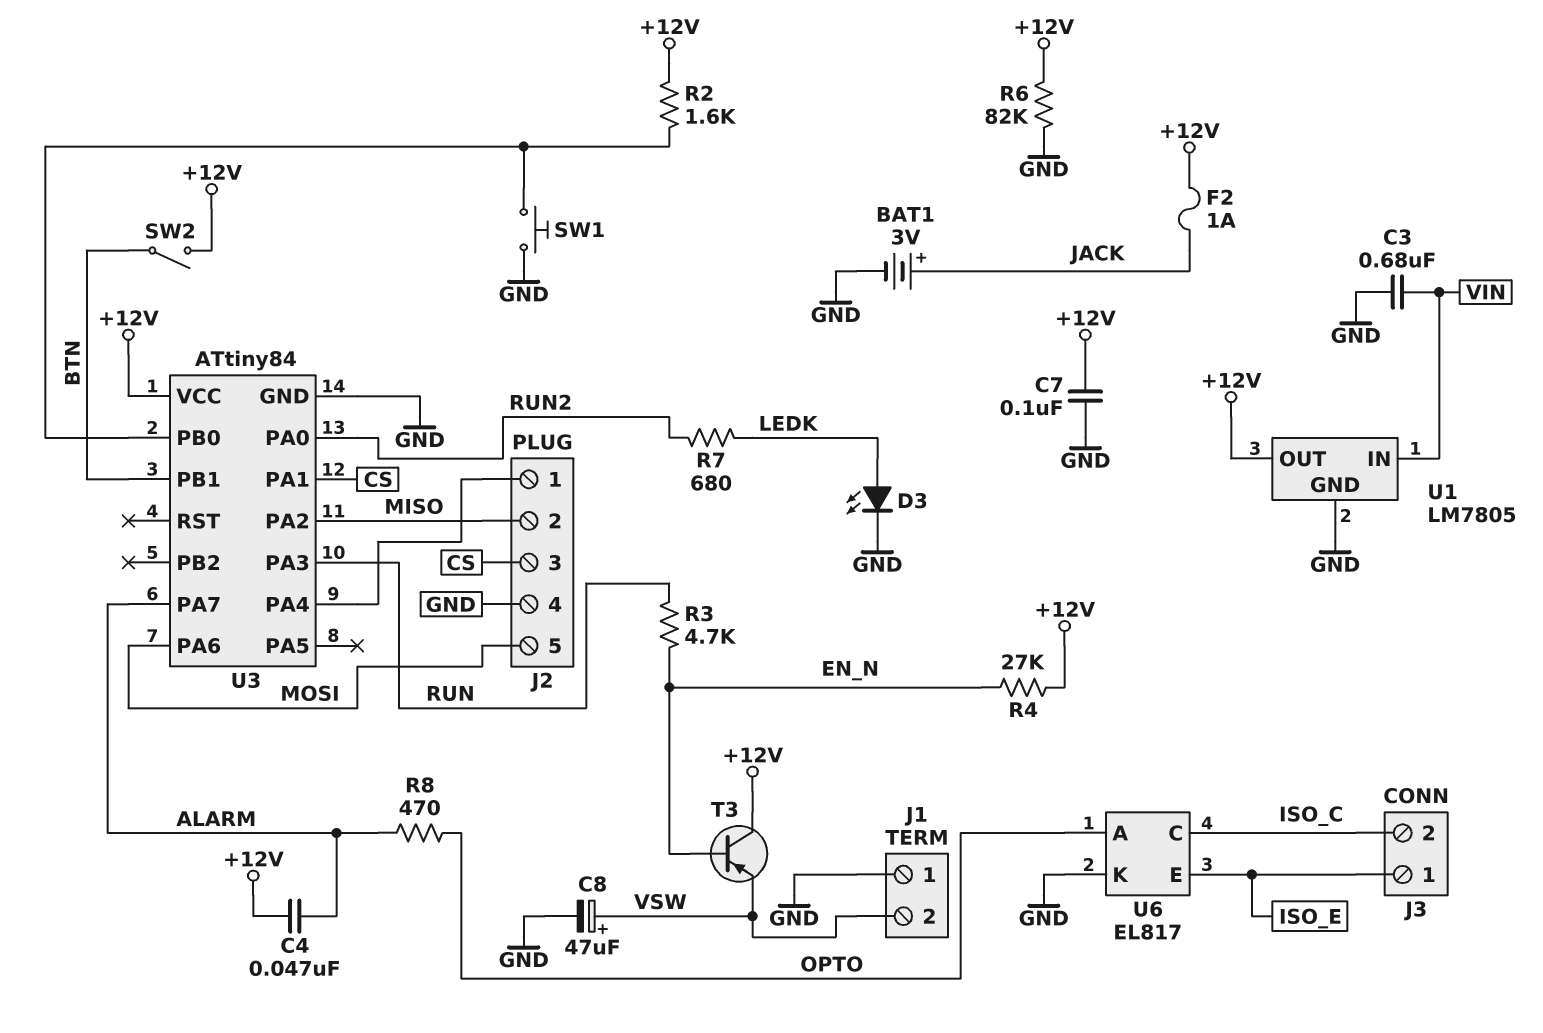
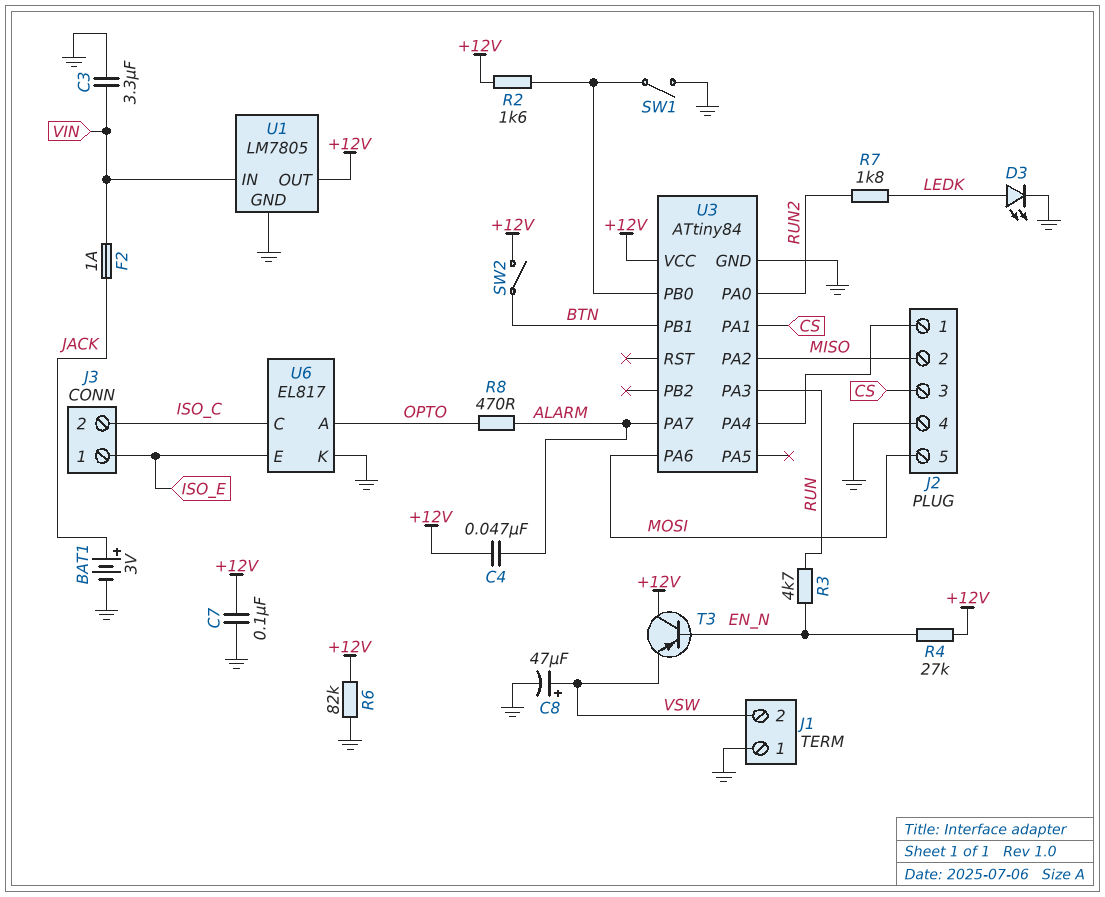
C3: 680nF (GND, VIN) -> 3.3uF (GND, VIN)
F2: 1A (+12V, JACK) -> 1A (JACK, VIN)
R7: 680 (LEDK, RUN2) -> 1.8k (LEDK, RUN2)
SW1: button (GND, U3/PB0) -> switch (GND, U3/PB0)

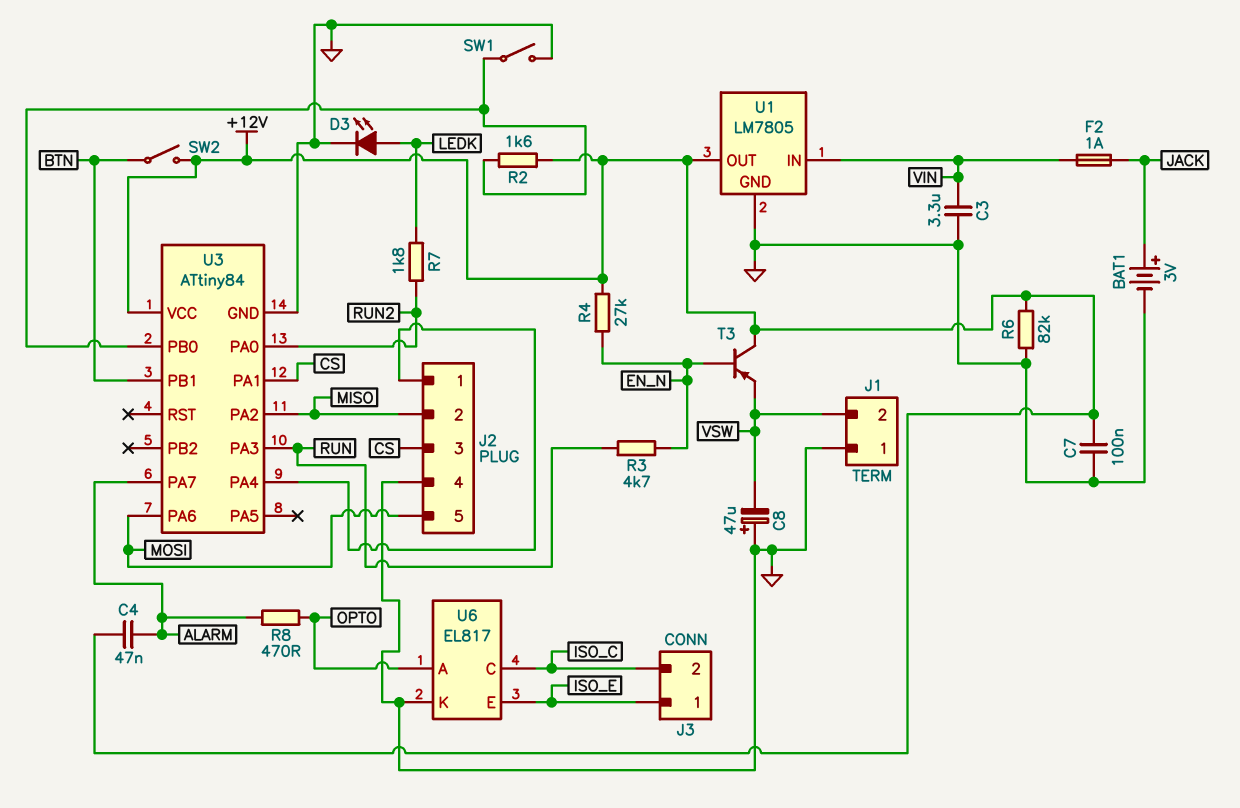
C8: 47uF (plus VSW, minus GND) -> 47uF (plus GND, minus VSW)

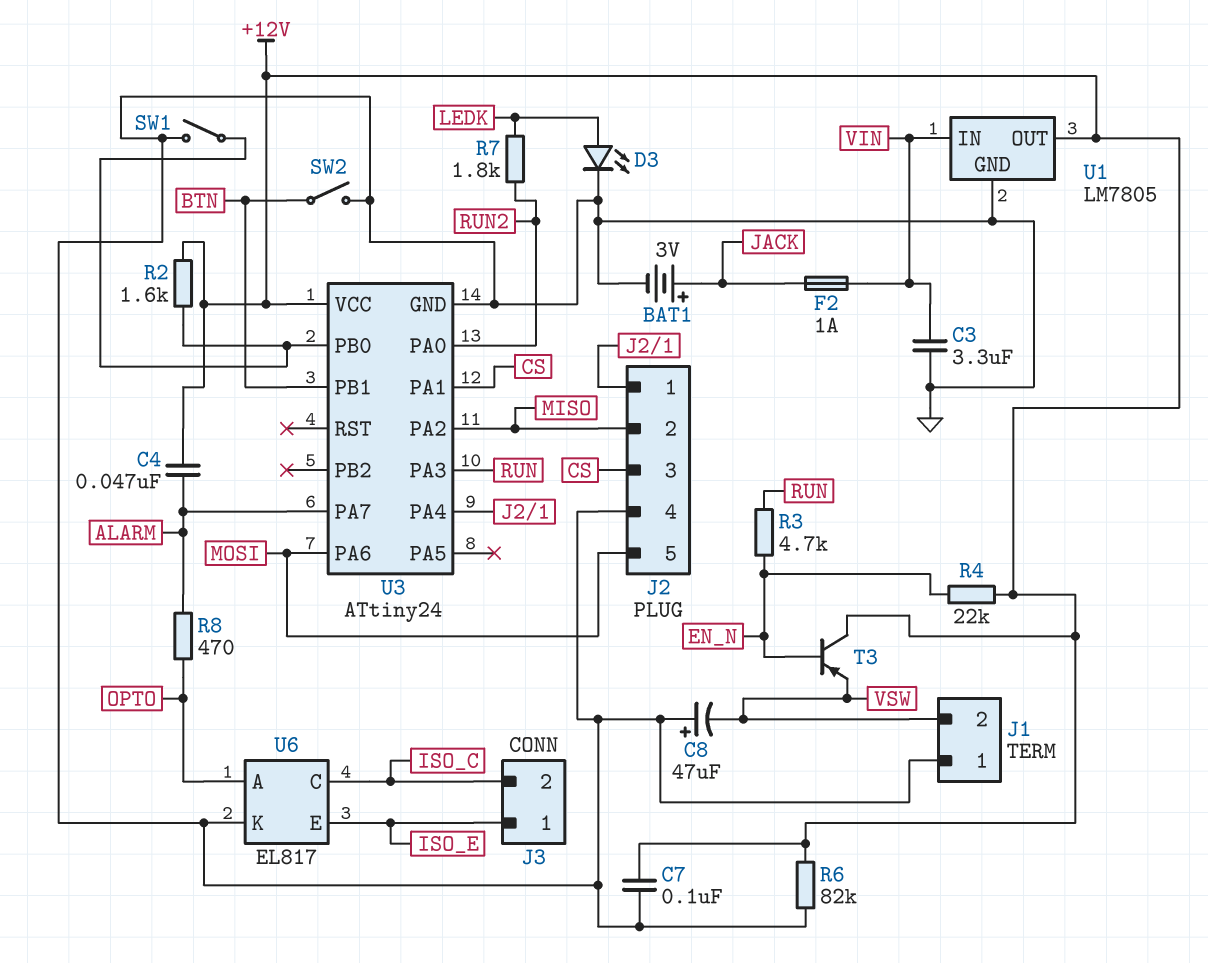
R4: 27k (+12V, EN_N) -> 22k (+12V, EN_N)
SW2: switch (+12V, BTN) -> switch (BTN, GND)
U3: ATtiny84 -> ATtiny24

